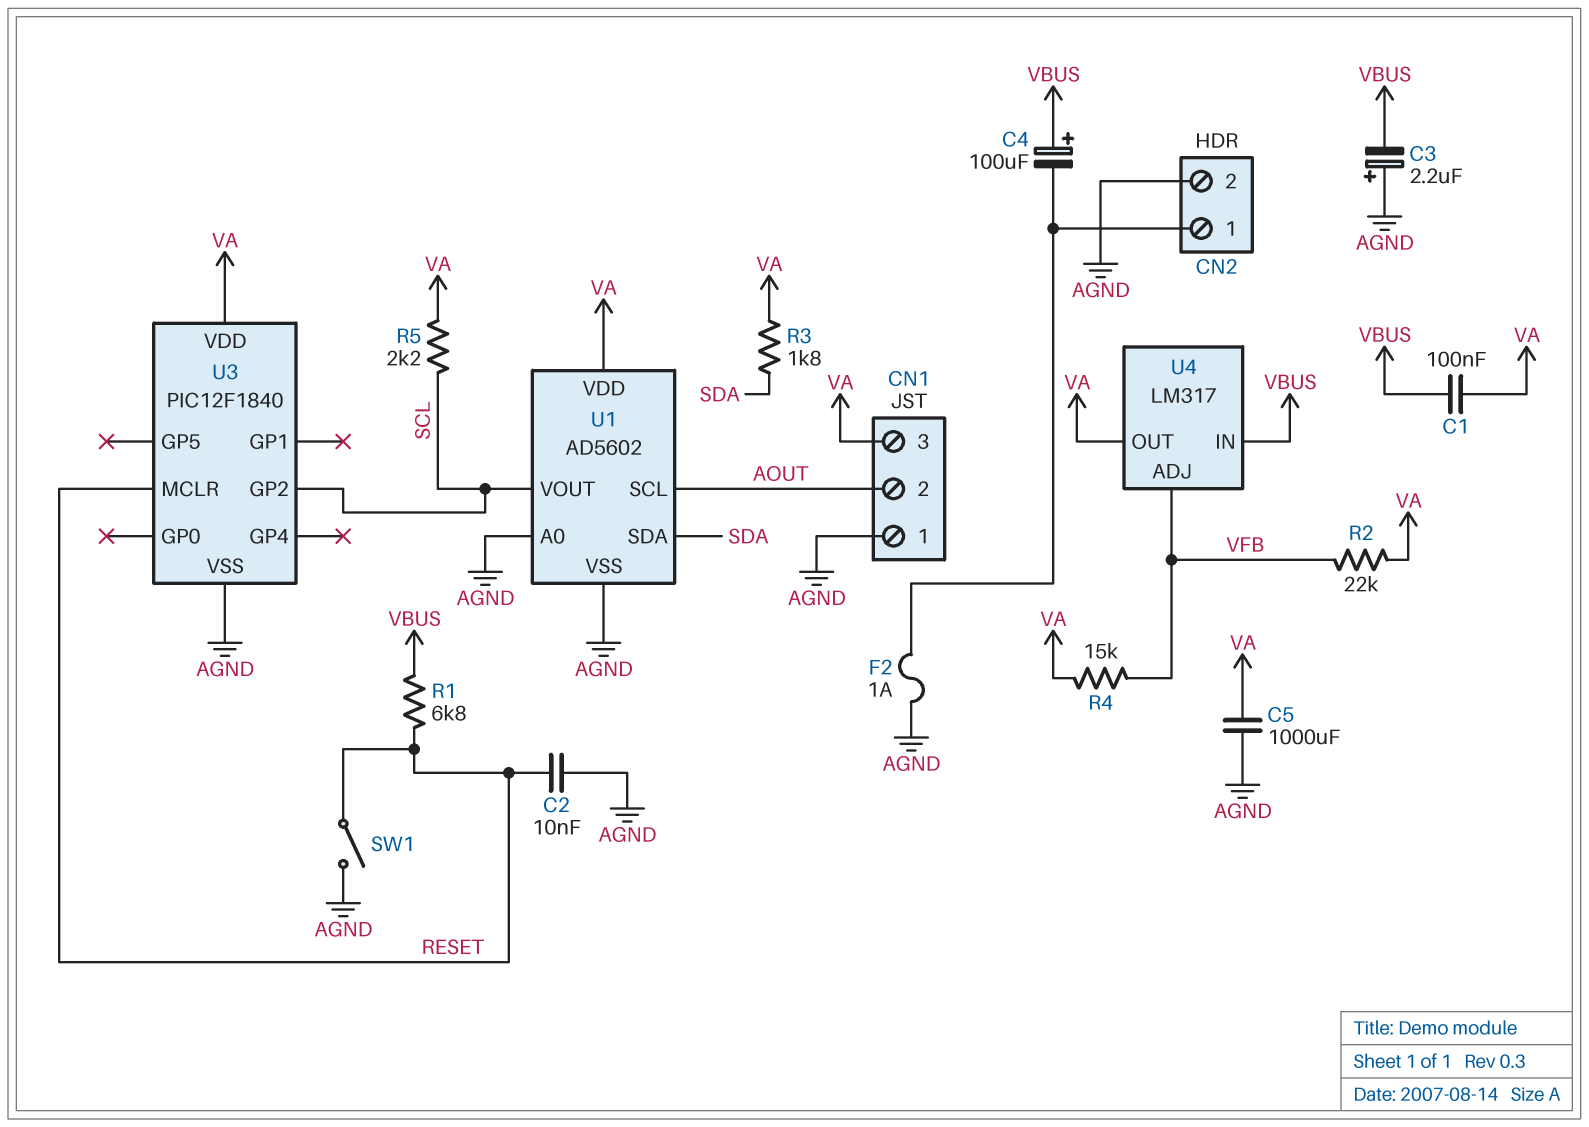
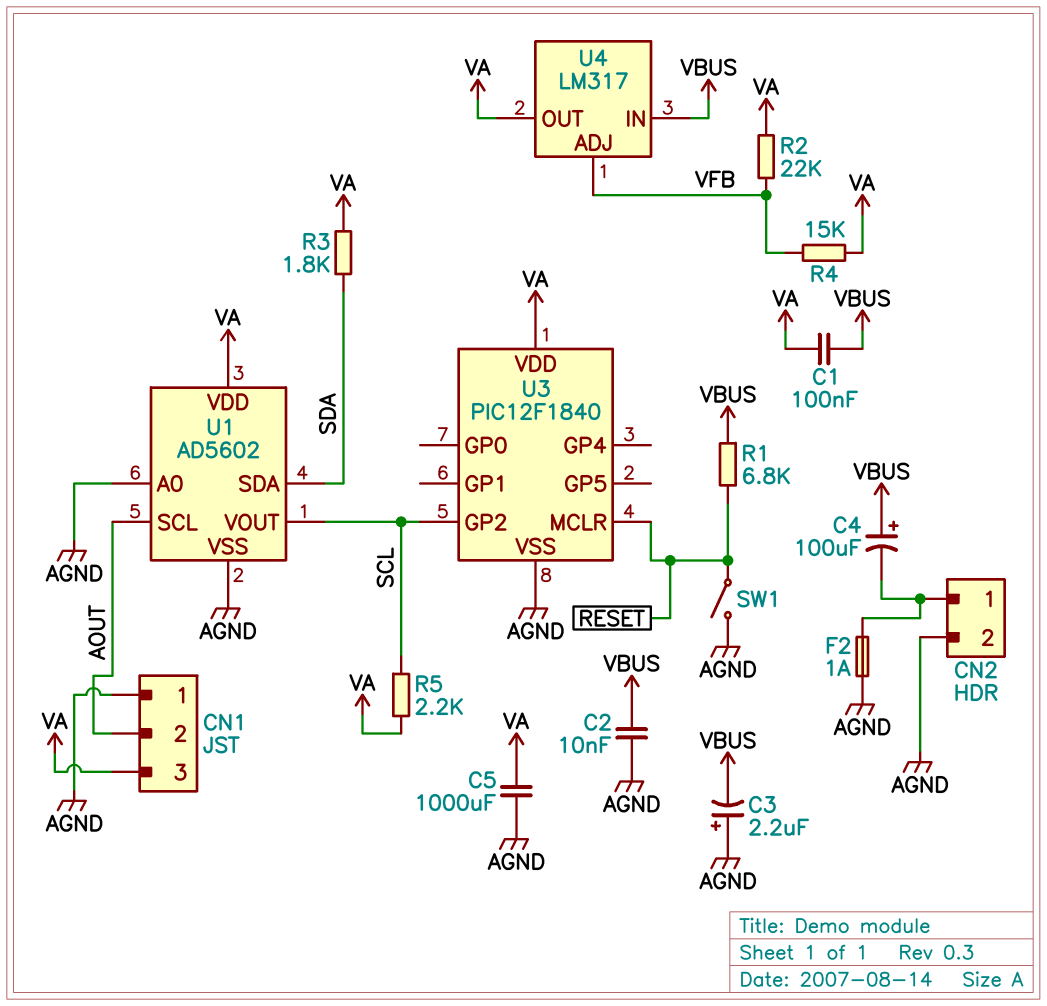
C2: 10nF (AGND, RESET) -> 10nF (AGND, VBUS)

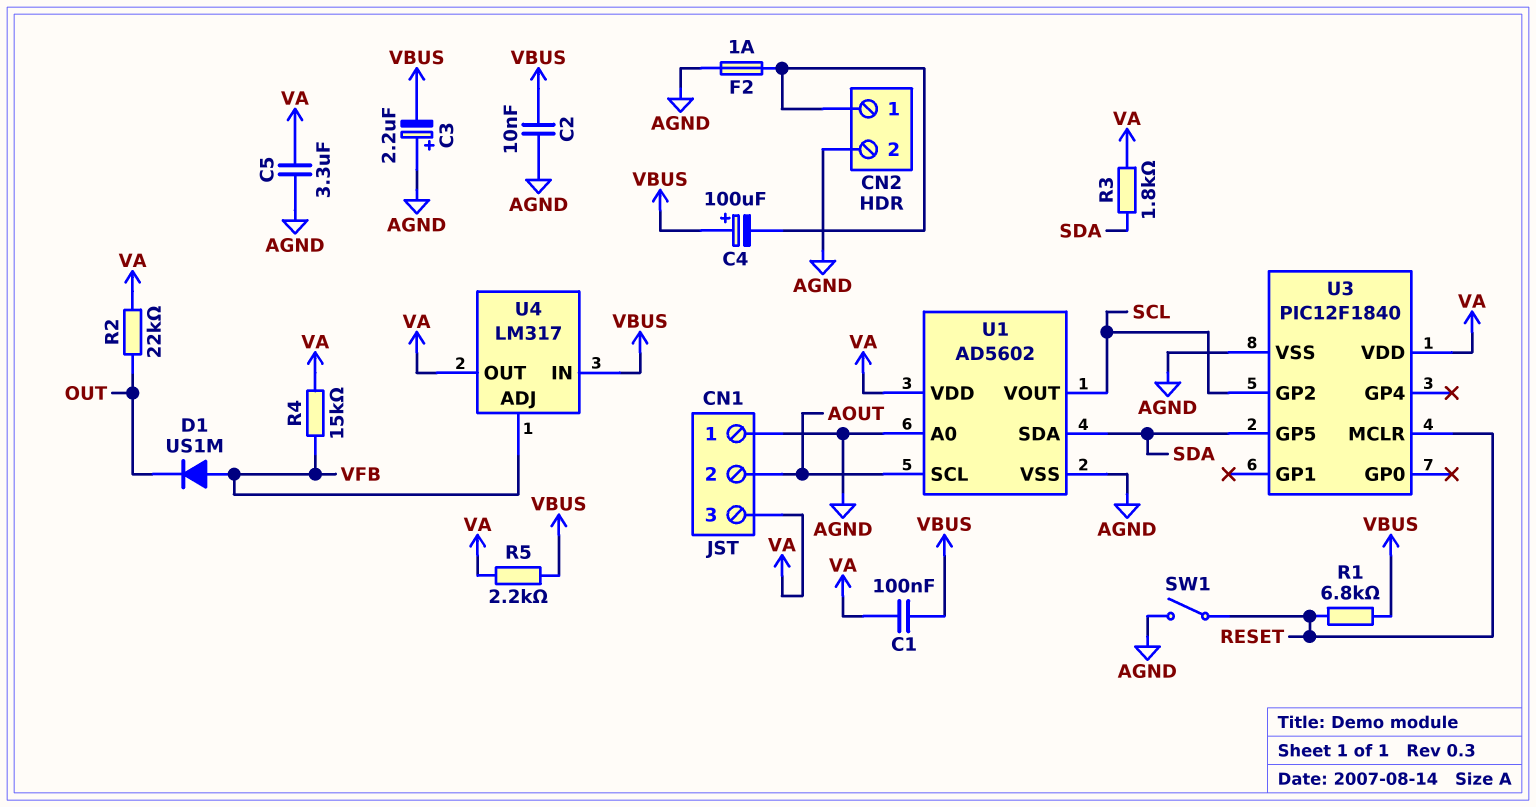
C5: 1000uF (AGND, VA) -> 3.3uF (AGND, VA)
D1: none -> diode US1M (A VFB, K OUT)
R2: 22k (VA, VFB) -> 22k (OUT, VA)
R5: 2.2k (SCL, VA) -> 2.2k (VA, VBUS)
U3 pin GP5: none -> SDA

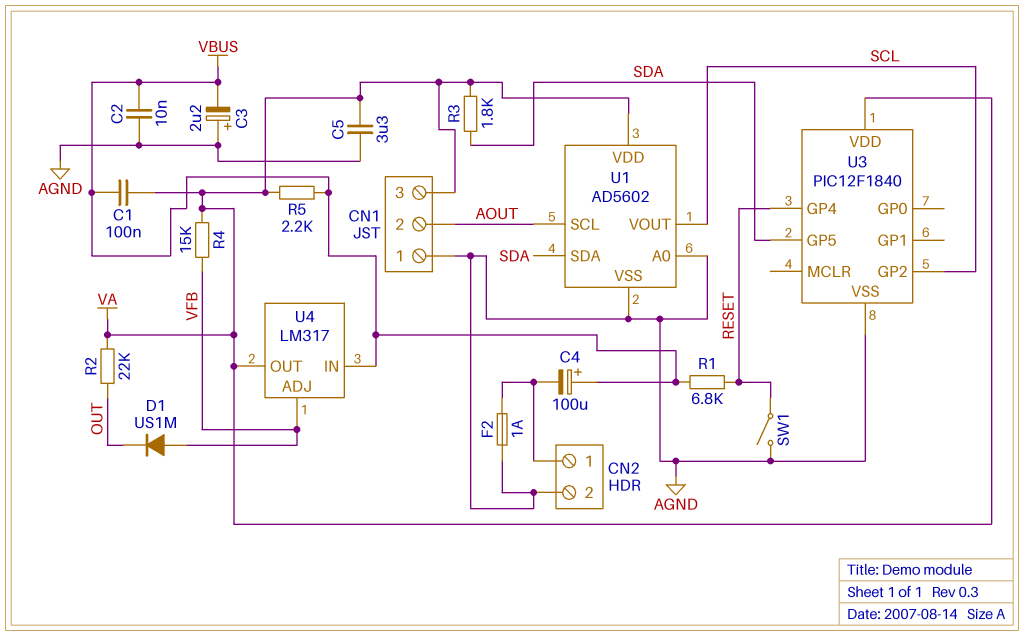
U3 pin GP4: none -> RESET
U3 pin MCLR: RESET -> none

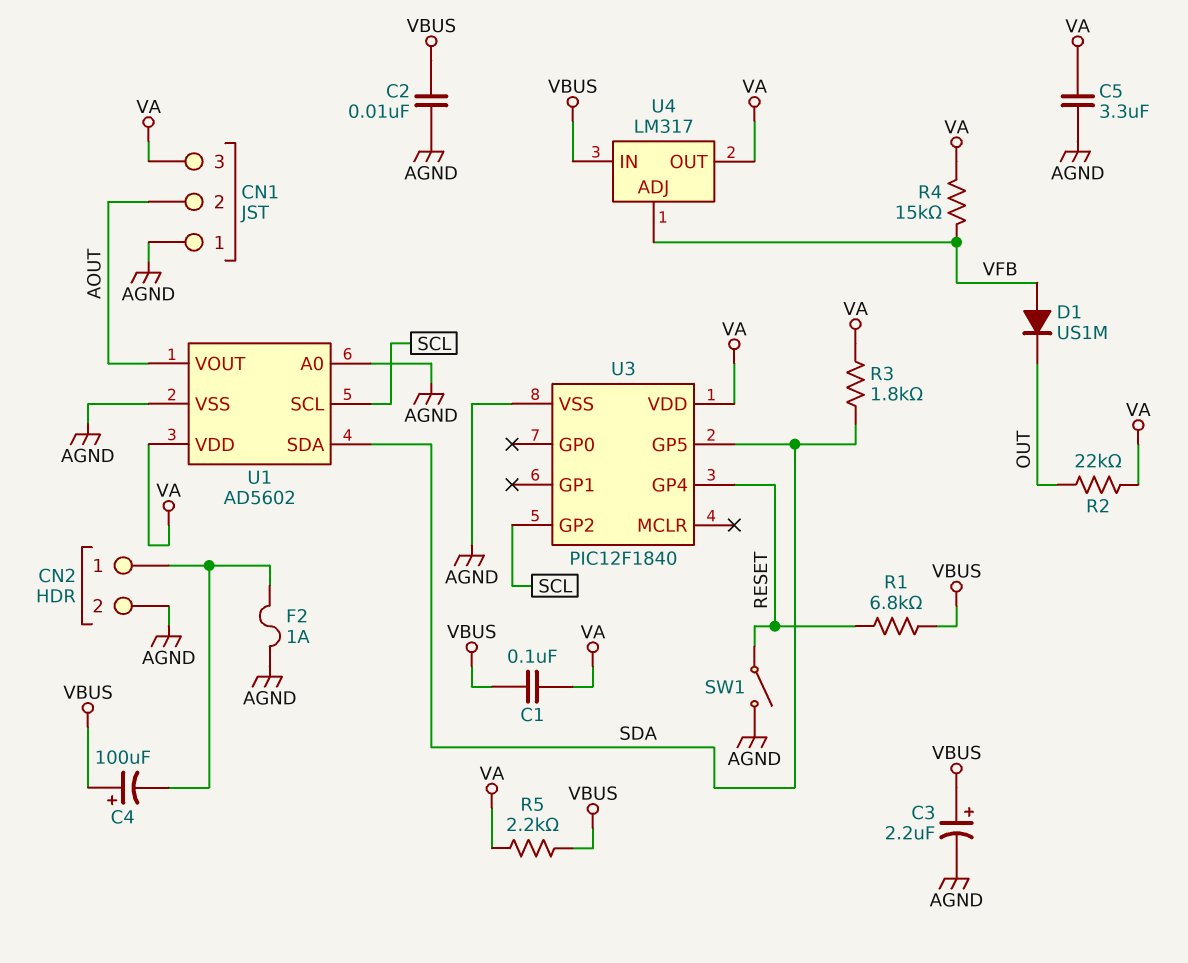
C3: 2.2uF (plus AGND, minus VBUS) -> 2.2uF (plus VBUS, minus AGND)
U1 pin SCL: AOUT -> SCL
U1 pin VOUT: SCL -> AOUT

